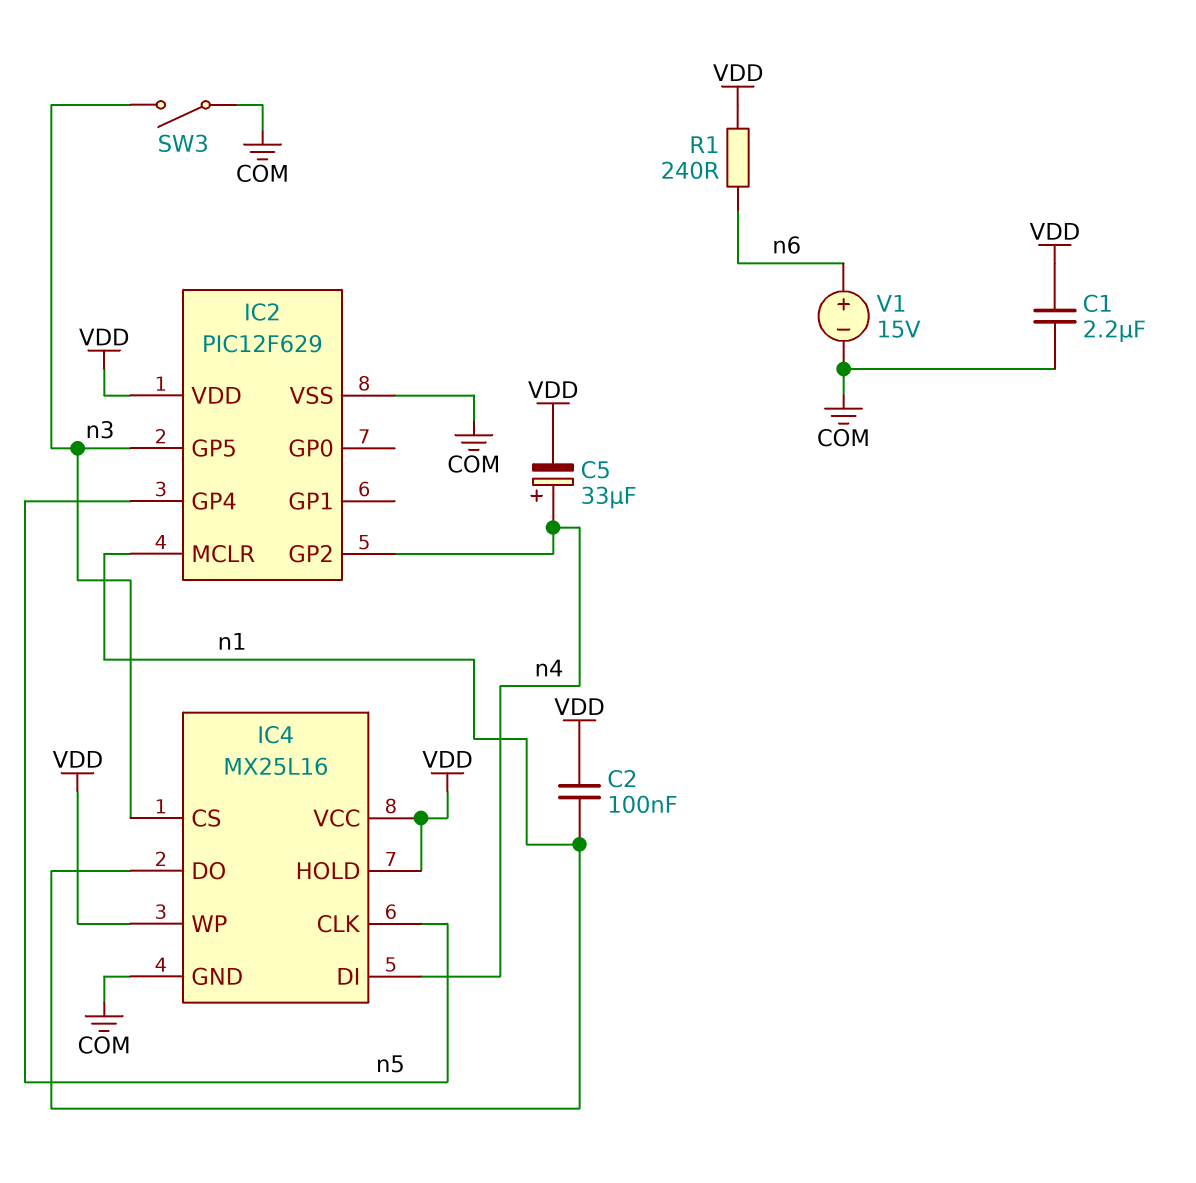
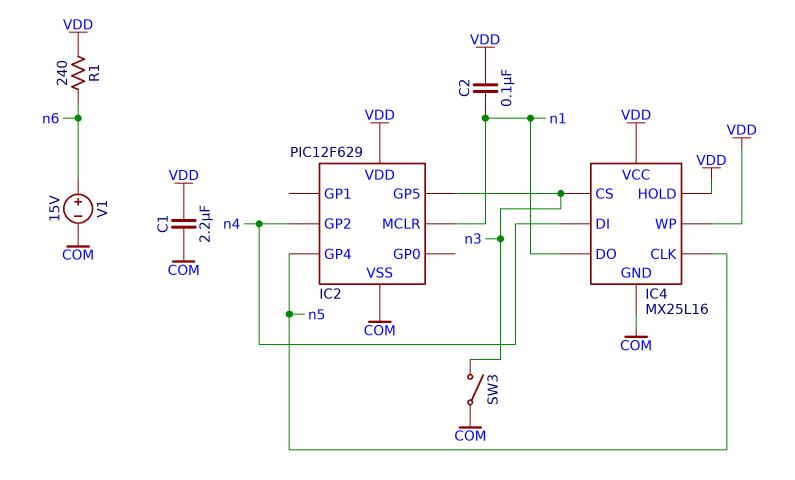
C5: 33uF (plus n4, minus VDD) -> none

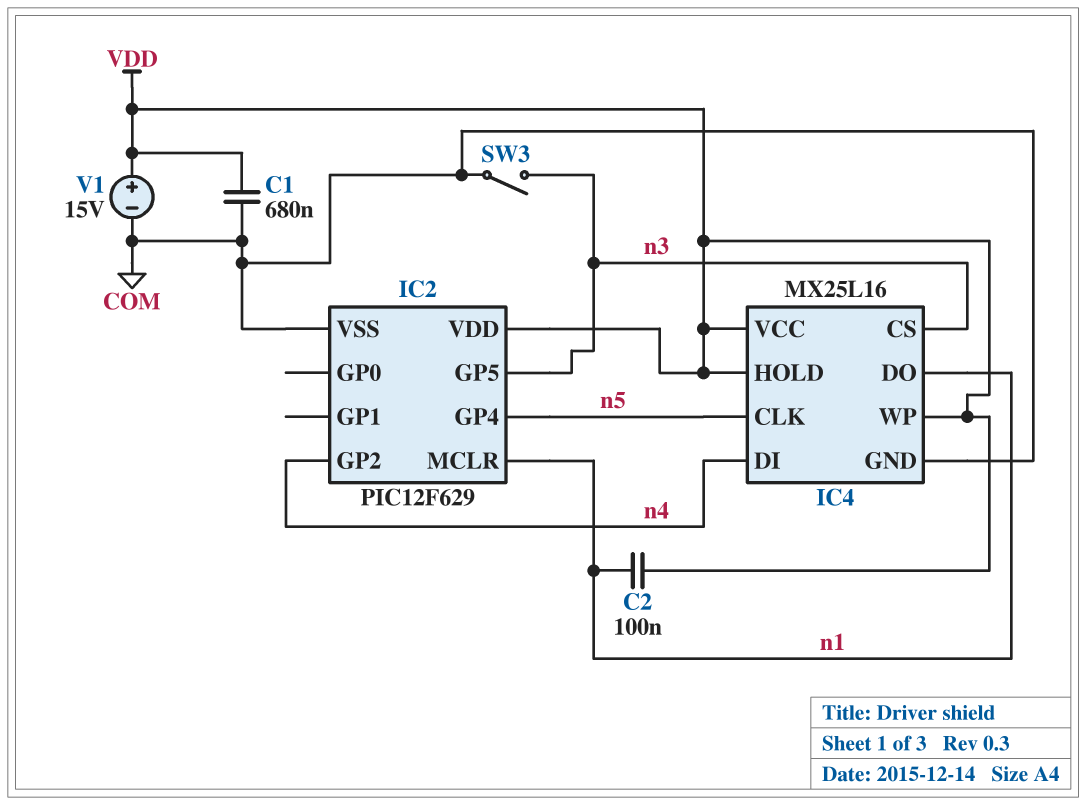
C1: 2.2uF (COM, VDD) -> 680nF (COM, VDD)
R1: 240 (VDD, n6) -> none
V1: 15V (plus n6, minus COM) -> 15V (plus VDD, minus COM)

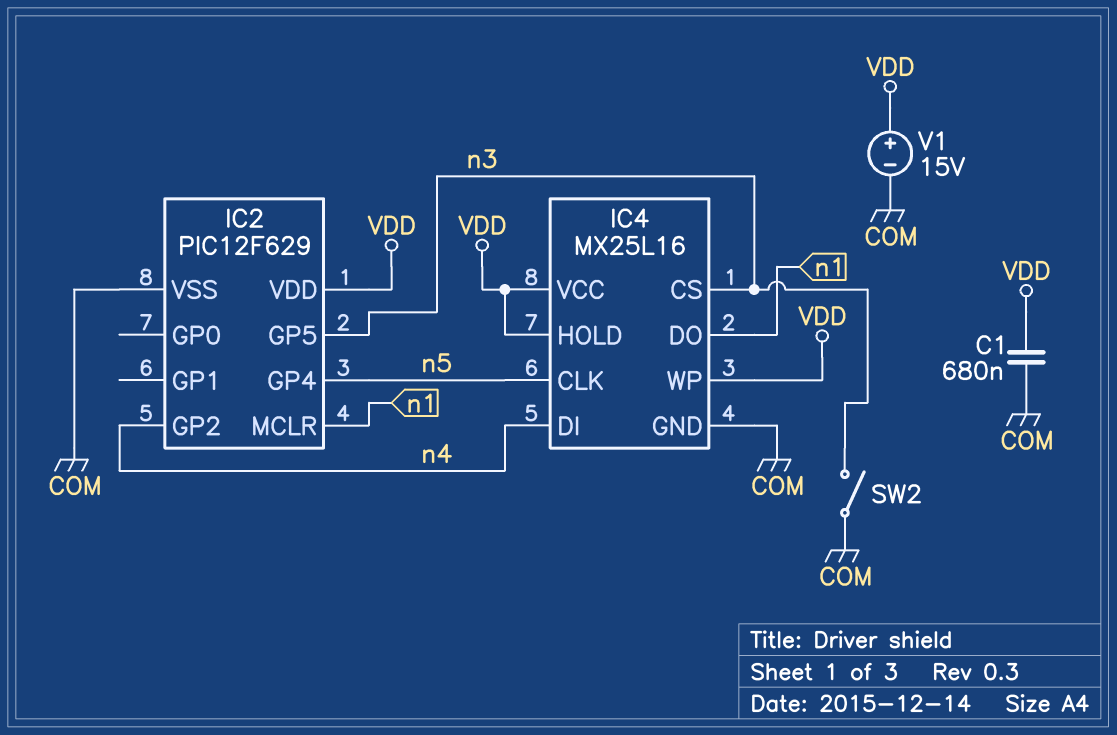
C2: 100nF (VDD, n1) -> none
SW2: none -> switch (COM, n3)
SW3: switch (COM, n3) -> none

